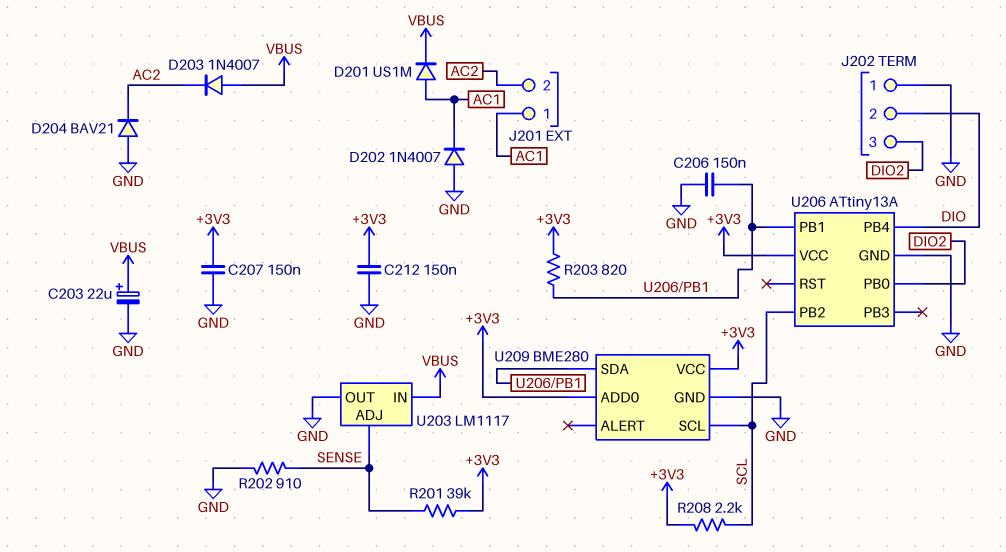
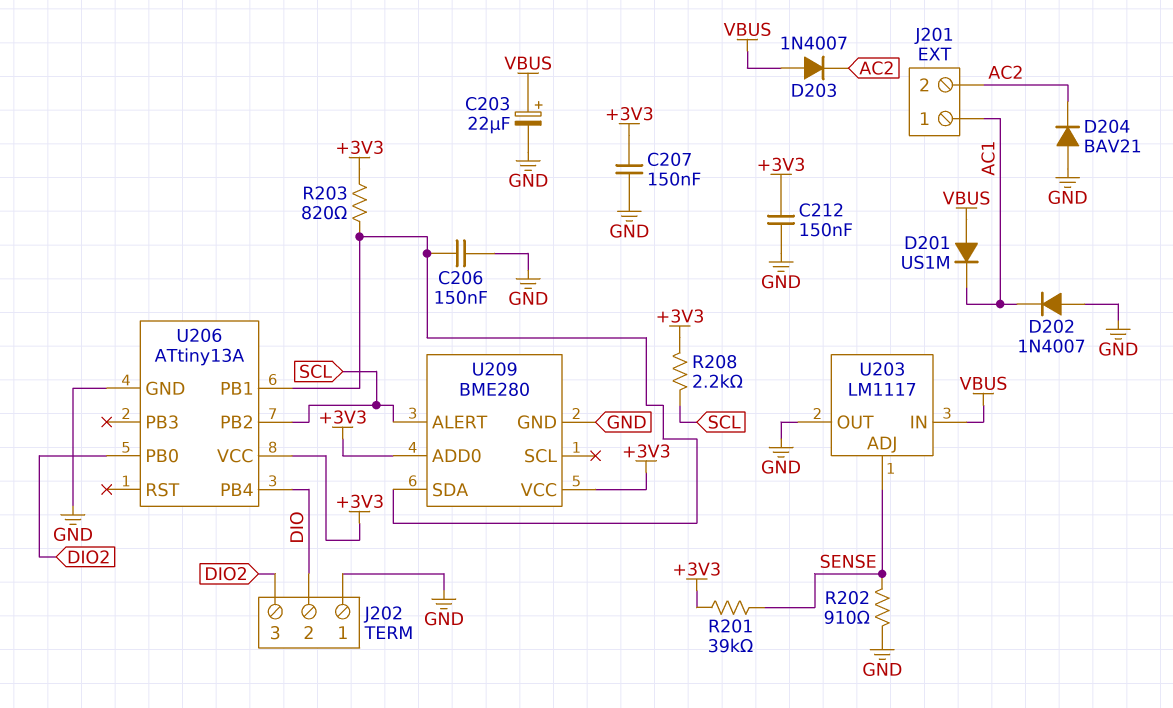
D201: diode US1M (A AC1, K VBUS) -> diode US1M (A VBUS, K AC1)
U209 pin ALERT: none -> SCL
U209 pin SCL: SCL -> none

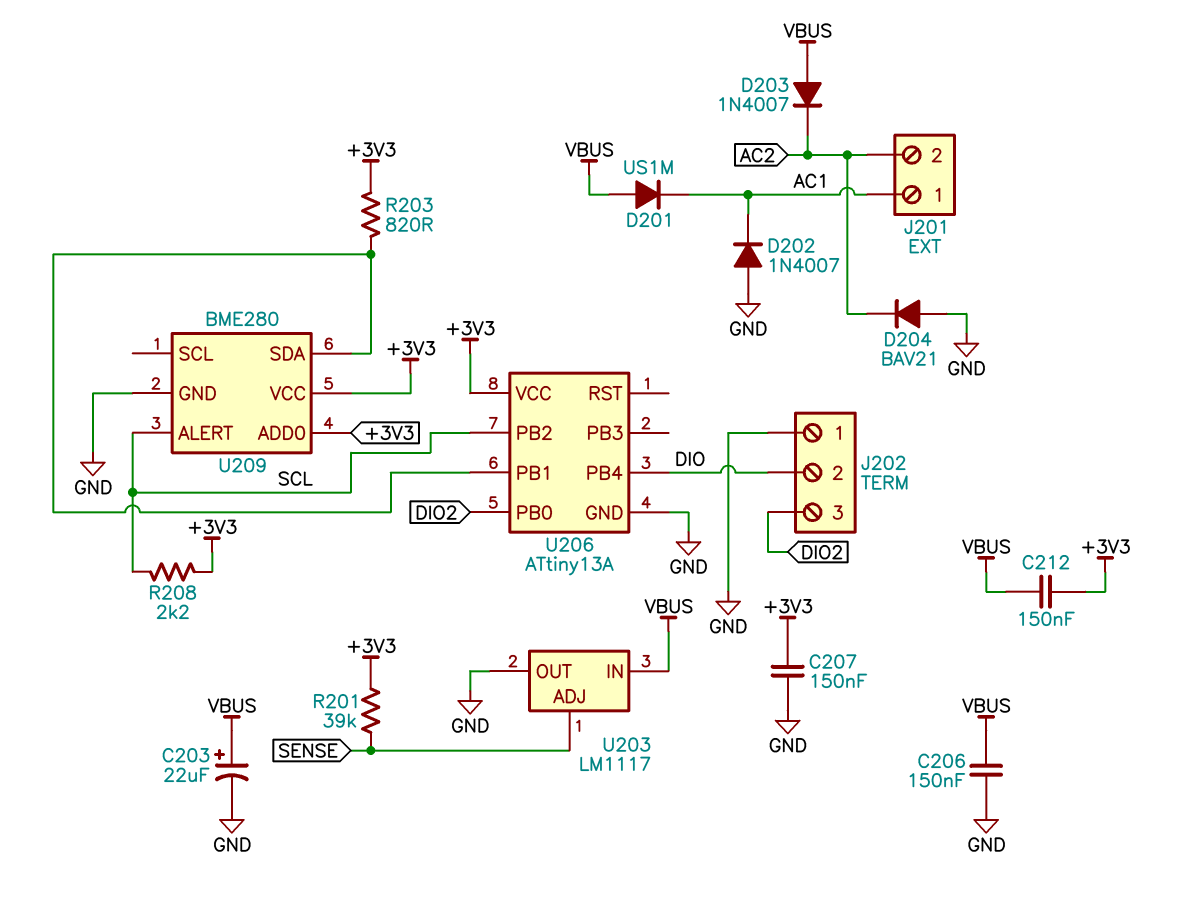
C206: 150nF (GND, U206/PB1) -> 150nF (GND, VBUS)
C212: 150nF (+3V3, GND) -> 150nF (+3V3, VBUS)
R202: 910 (GND, SENSE) -> none

